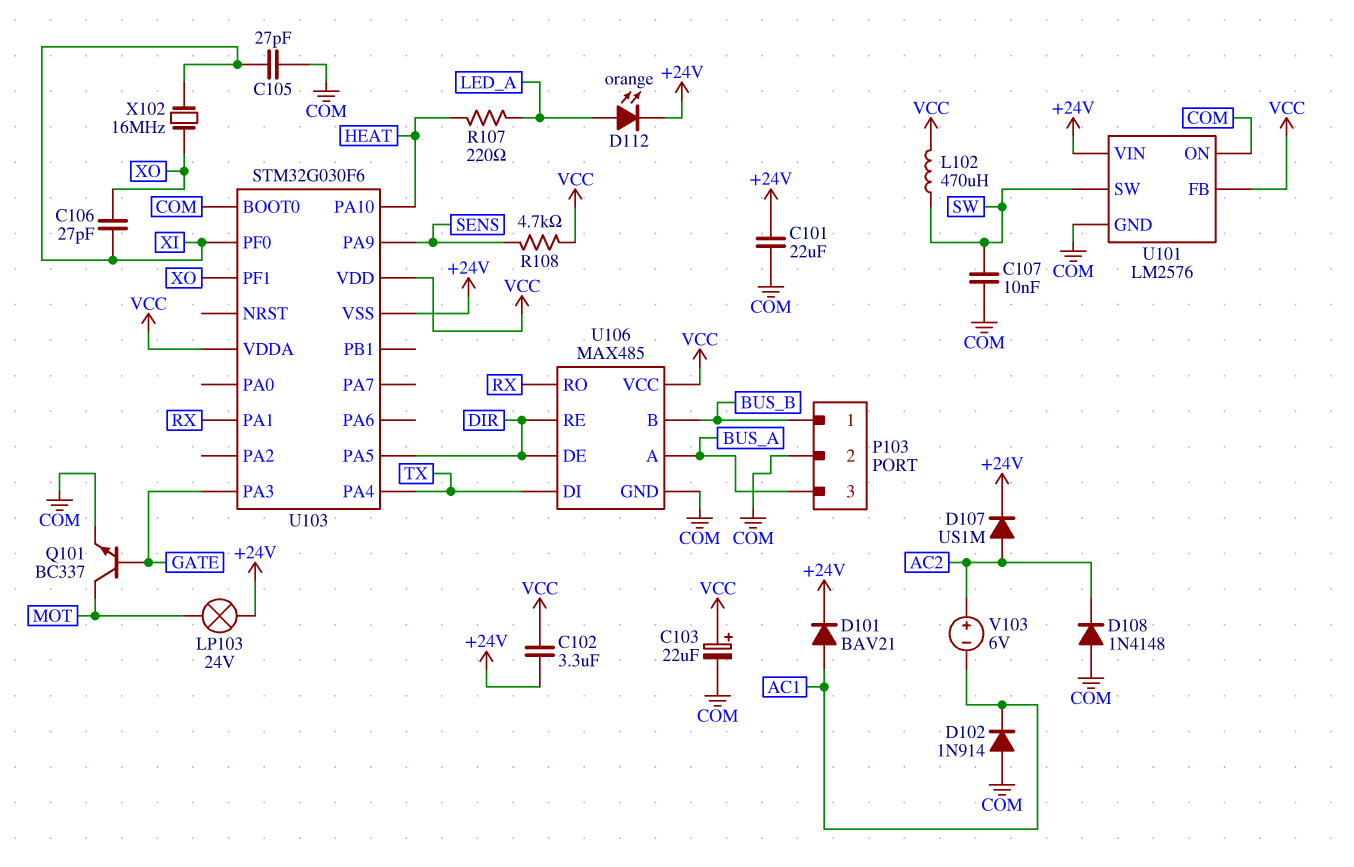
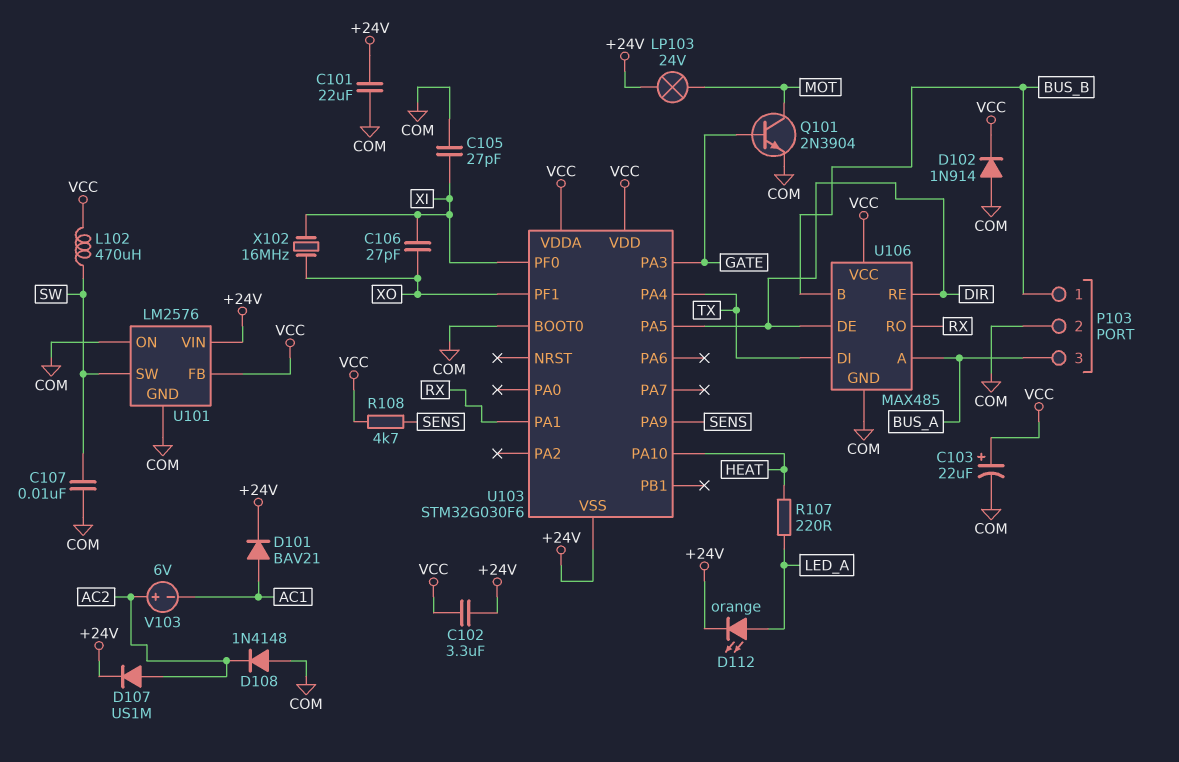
D102: diode 1N914 (A COM, K AC1) -> diode 1N914 (A COM, K VCC)
Q101: NPN BC337 (B GATE, C MOT, E COM) -> NPN 2N3904 (B GATE, C MOT, E COM)

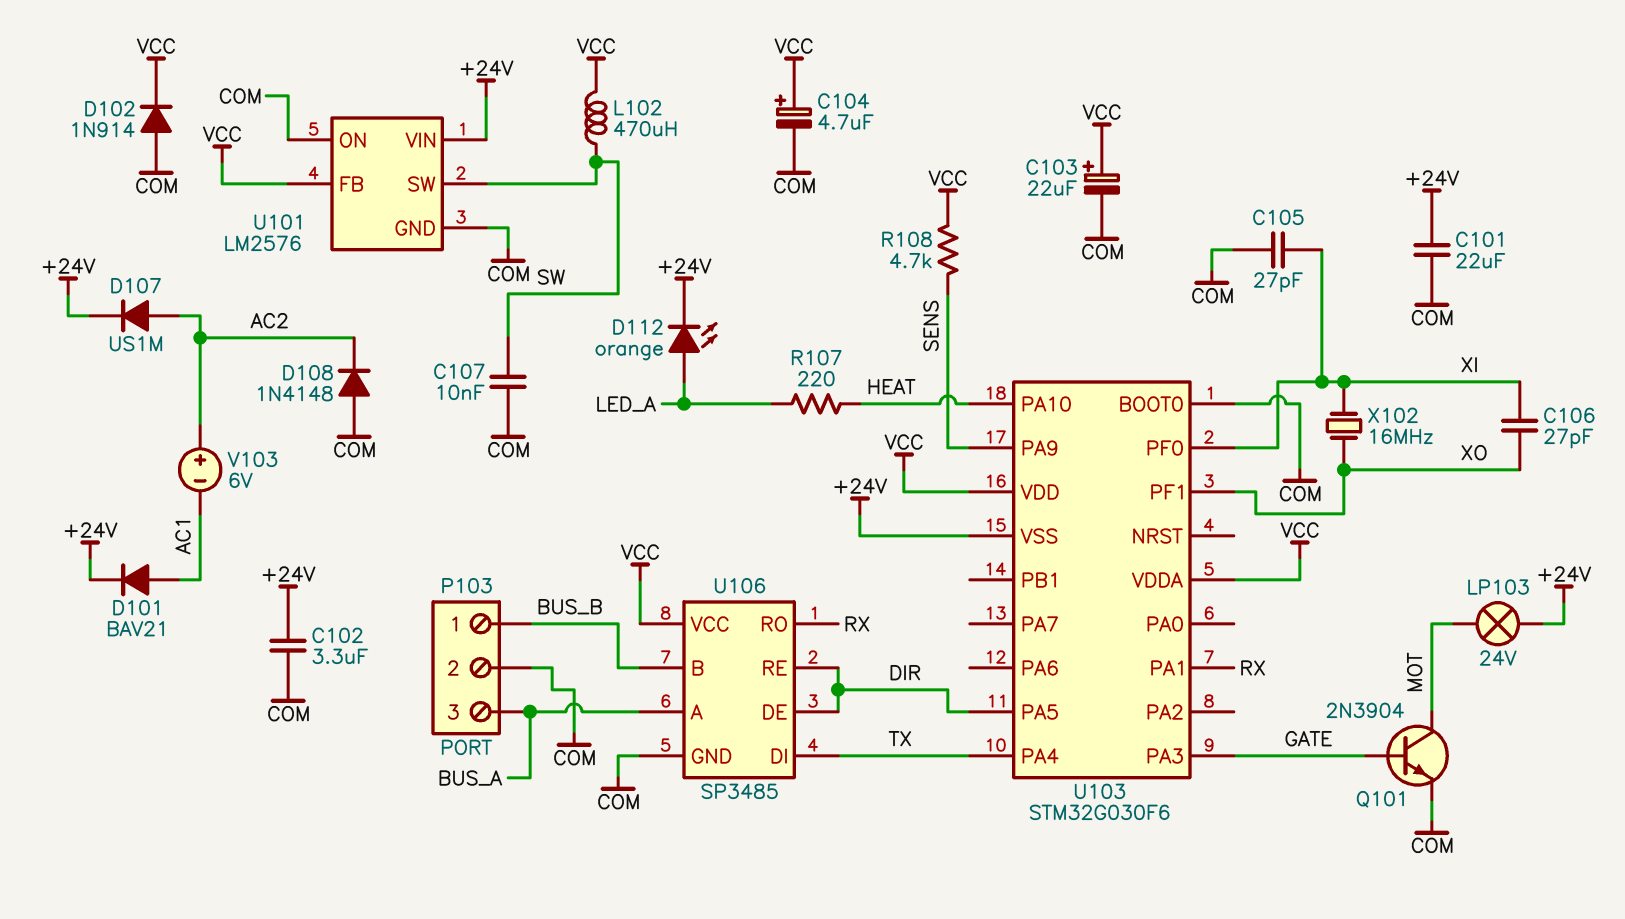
C102: 3.3uF (+24V, VCC) -> 3.3uF (+24V, COM)
C104: none -> 4.7uF (plus VCC, minus COM)
U106: MAX485 -> SP3485

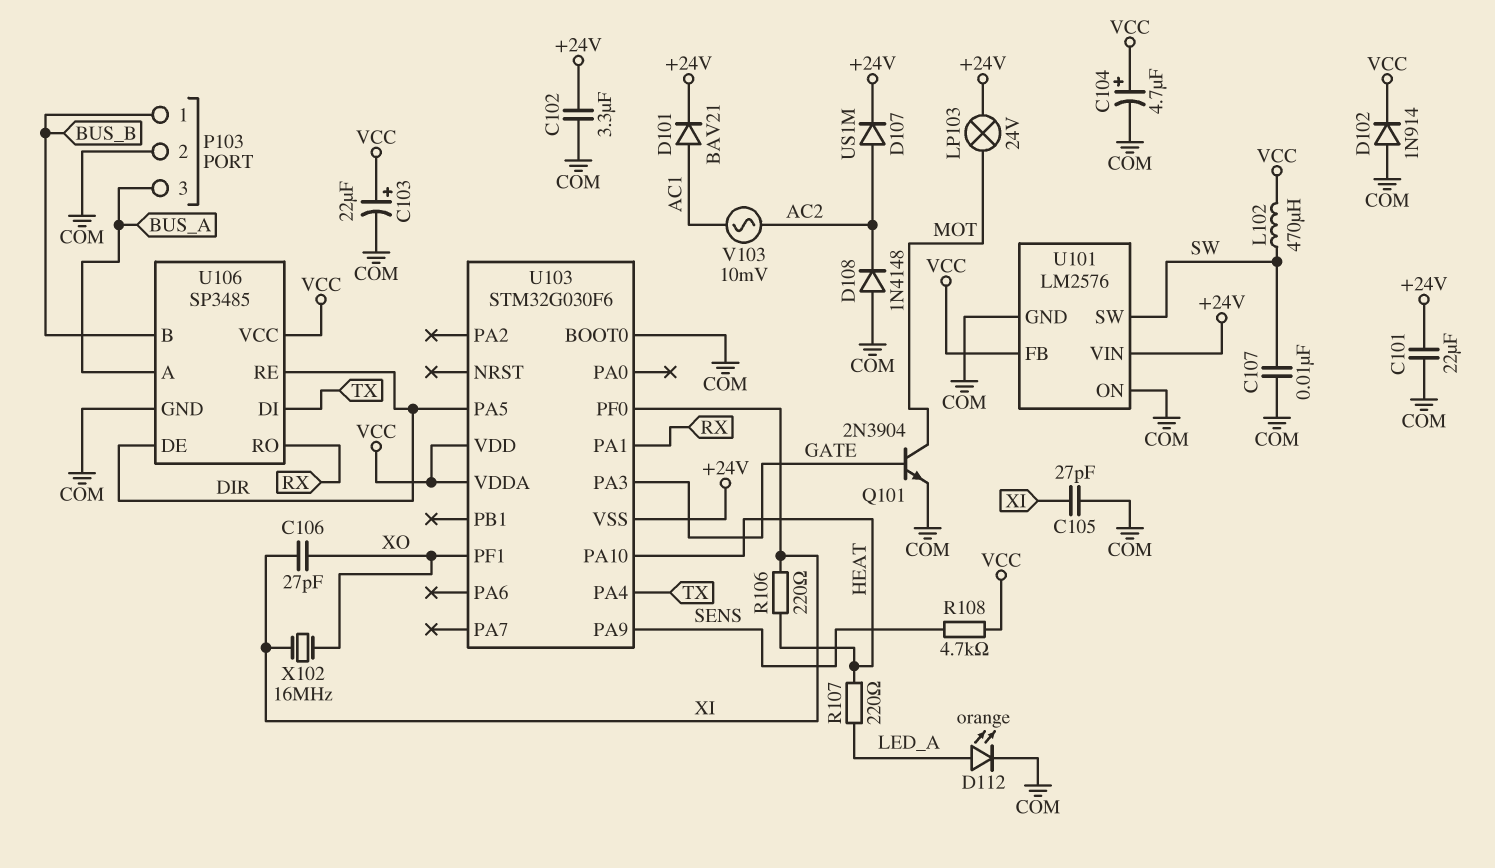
D112: LED orange (A LED_A, K +24V) -> LED orange (A LED_A, K COM)
R106: none -> 220 (HEAT, XI)
V103: 6V (plus AC2, minus AC1) -> AC 10mV (AC1, AC2)

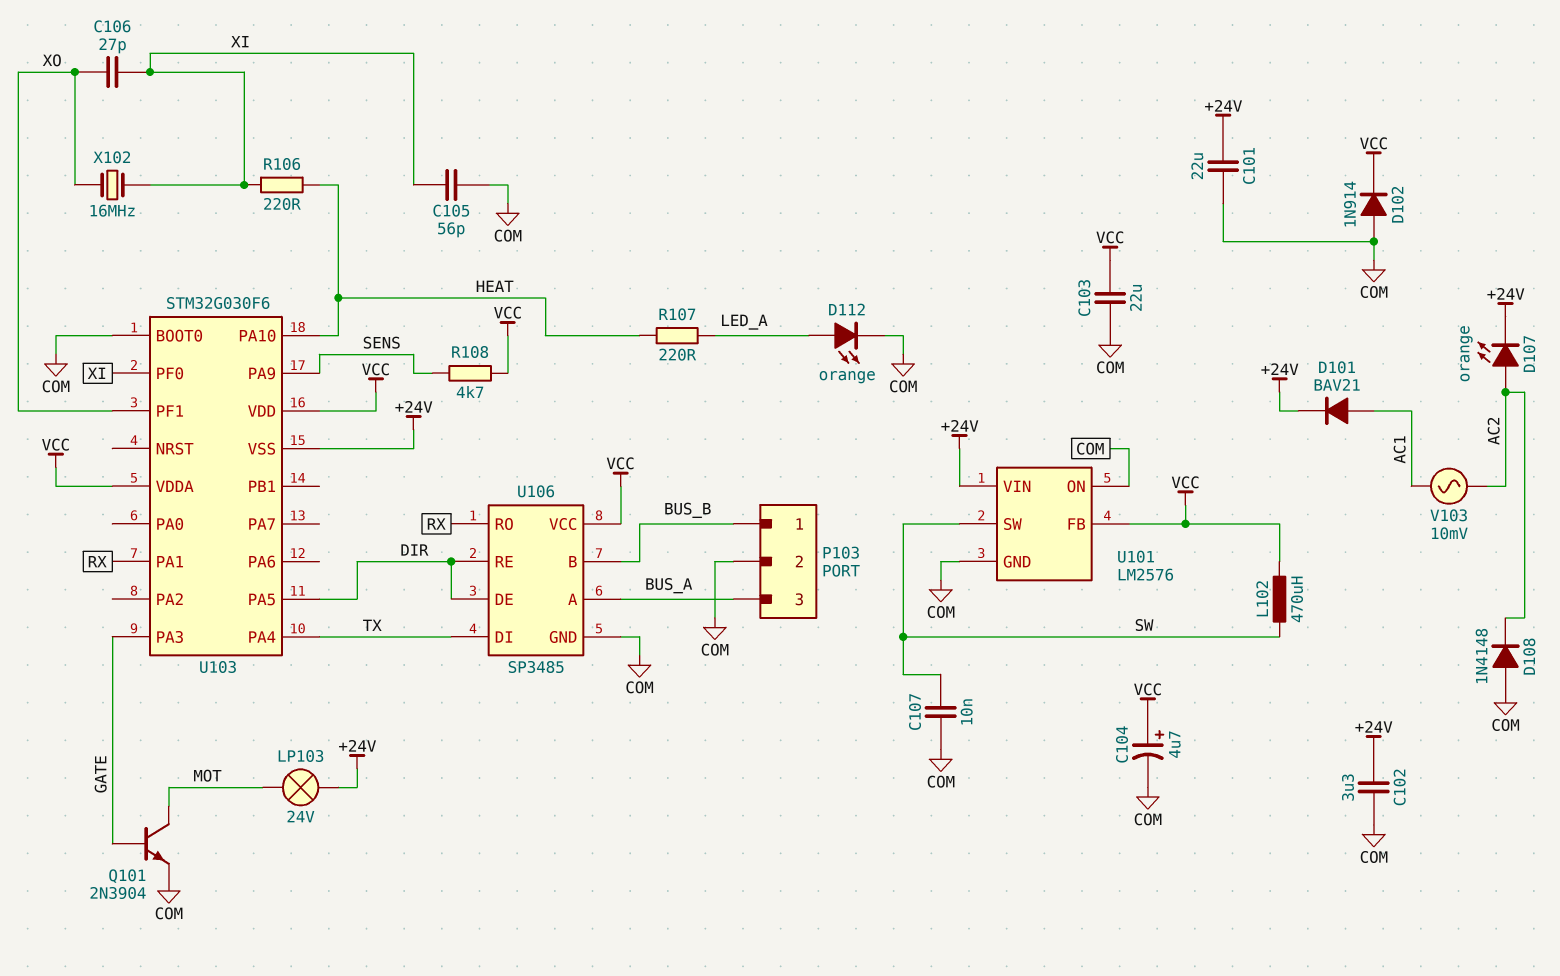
C103: 22uF (plus VCC, minus COM) -> 22uF (COM, VCC)
C105: 27pF (COM, XI) -> 56pF (COM, XI)
D107: diode US1M (A AC2, K +24V) -> LED orange (A AC2, K +24V)

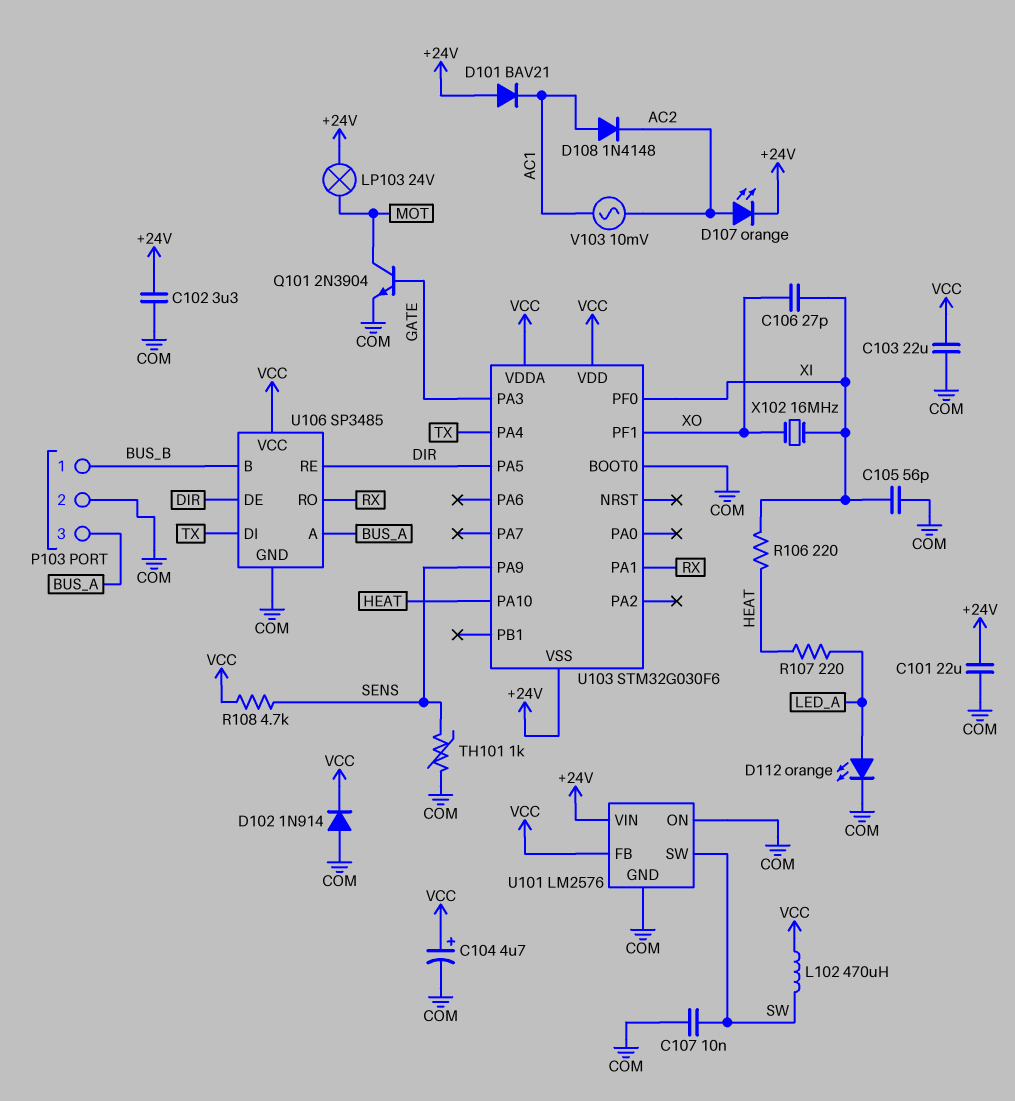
D101: diode BAV21 (A AC1, K +24V) -> diode BAV21 (A +24V, K AC1)
D108: diode 1N4148 (A COM, K AC2) -> diode 1N4148 (A AC1, K AC2)
TH101: none -> 1k (COM, SENS)

